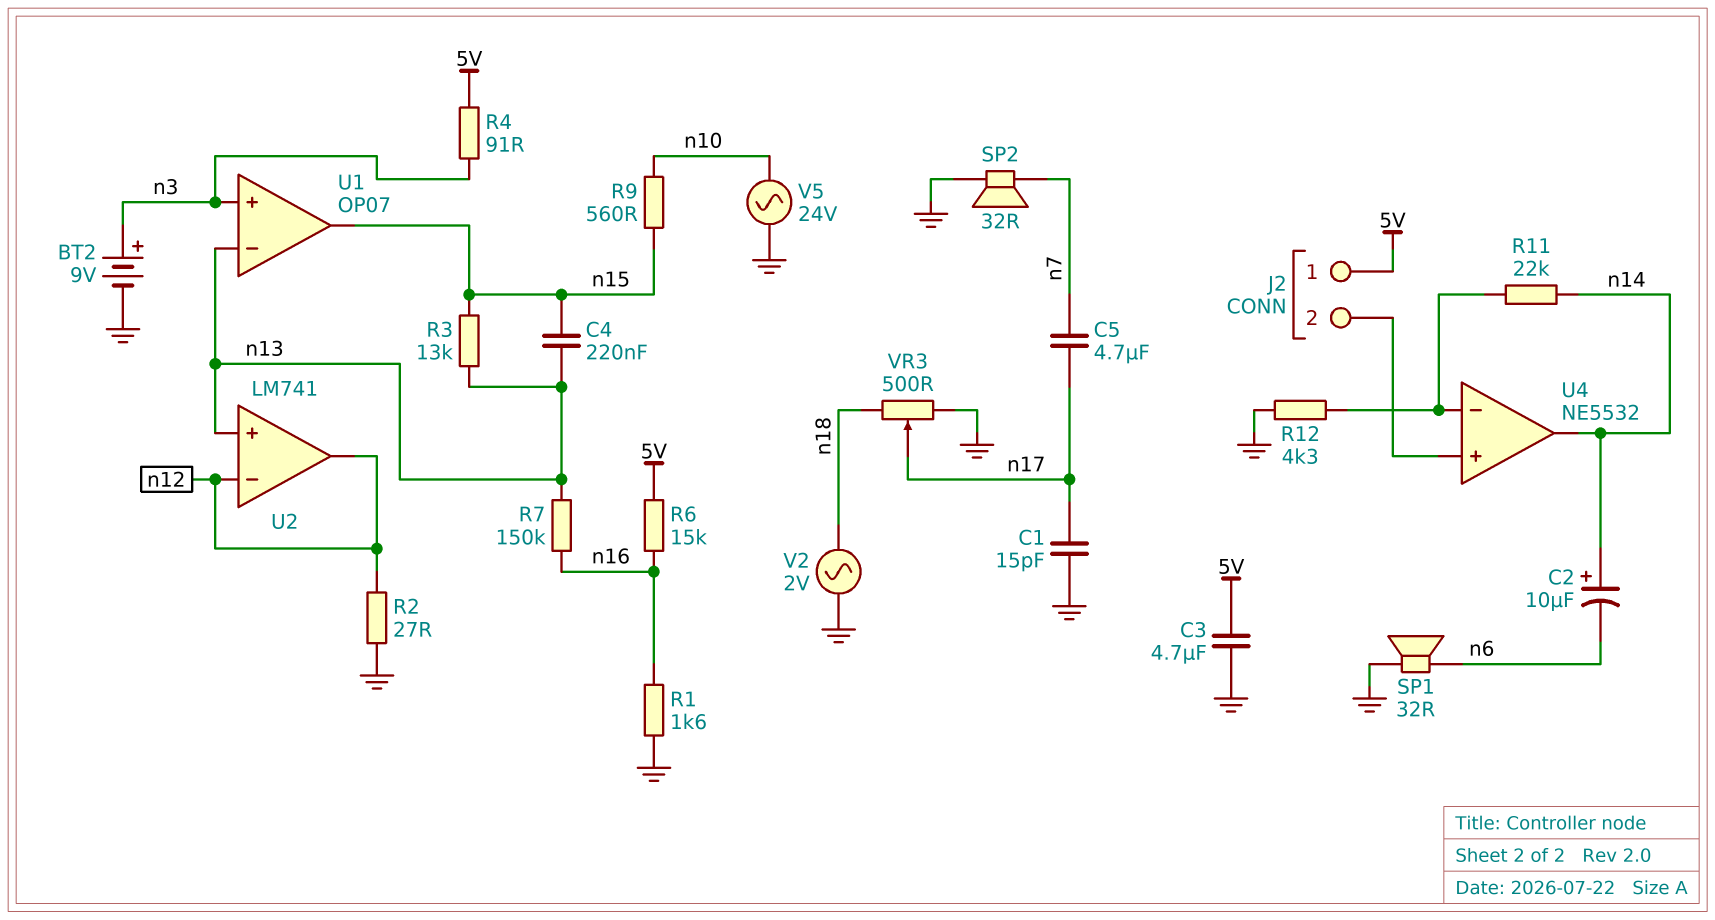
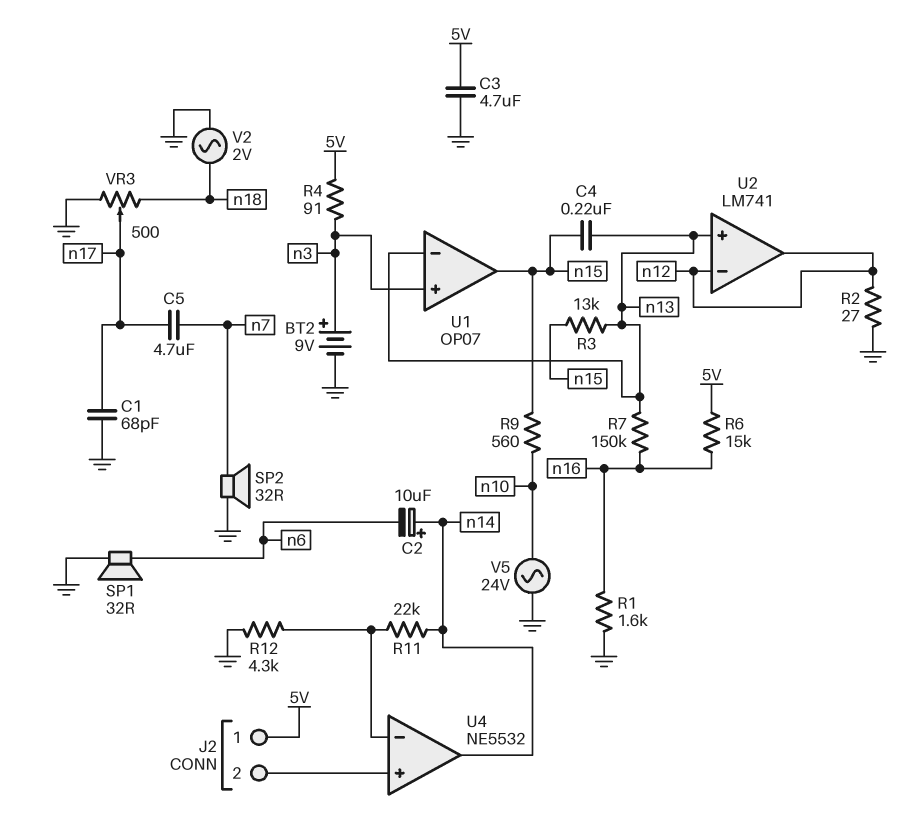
C1: 15pF (GND, n17) -> 68pF (GND, n17)

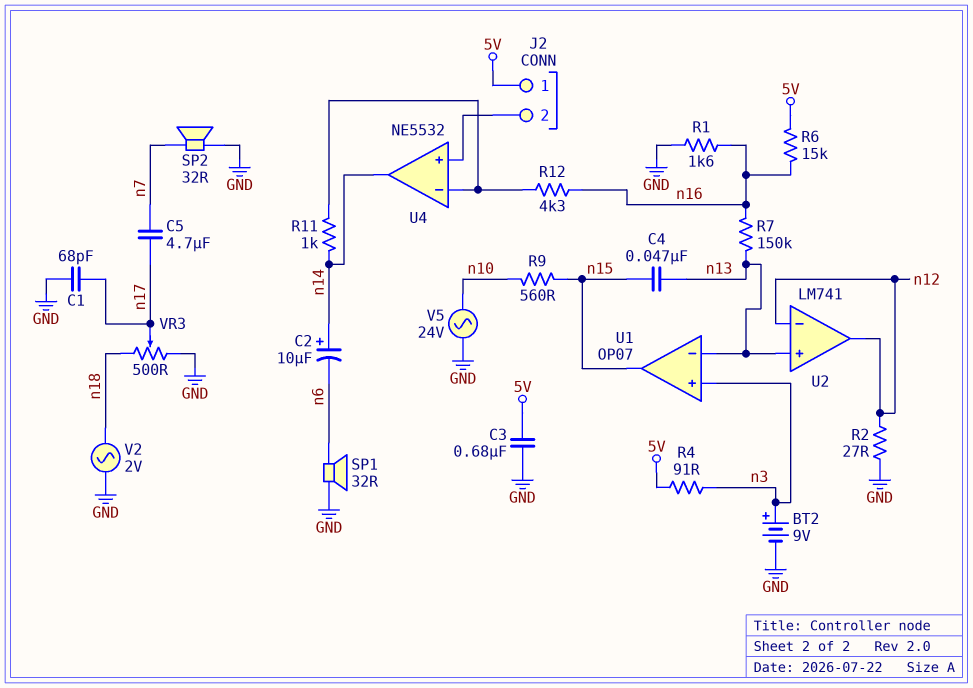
C3: 4.7uF (5V, GND) -> 680nF (5V, GND)
C4: 220nF (n13, n15) -> 47nF (n13, n15)
R3: 13k (n13, n15) -> none
R11: 22k (U4/in-, n14) -> 1k (U4/in-, n14)
R12: 4.3k (GND, U4/in-) -> 4.3k (U4/in-, n16)

